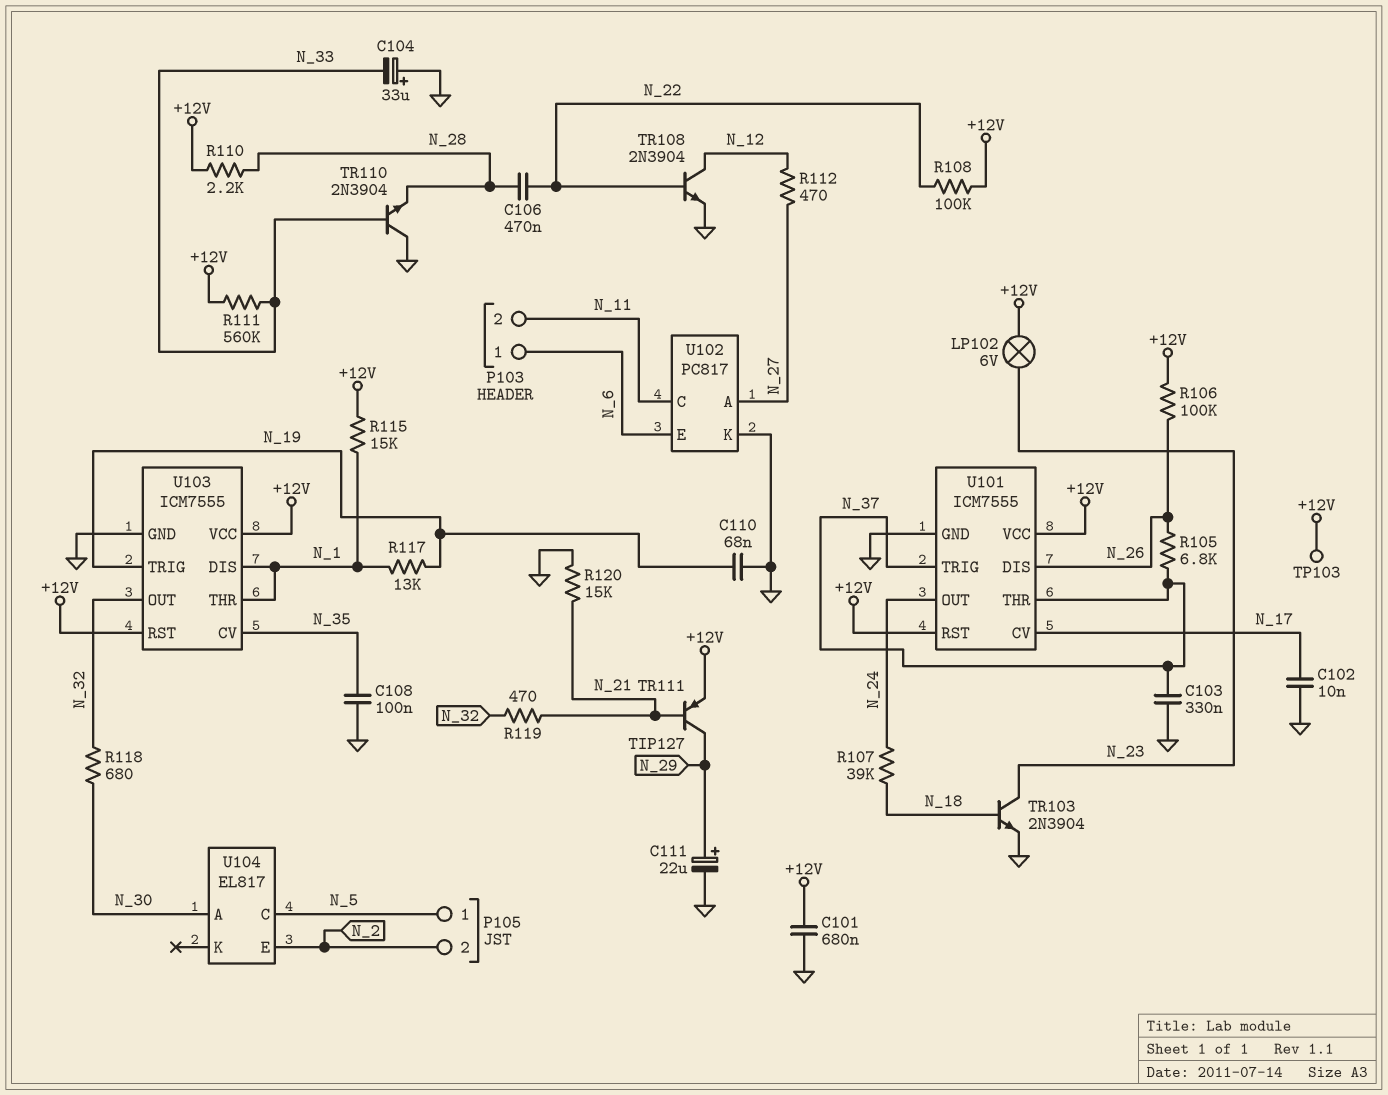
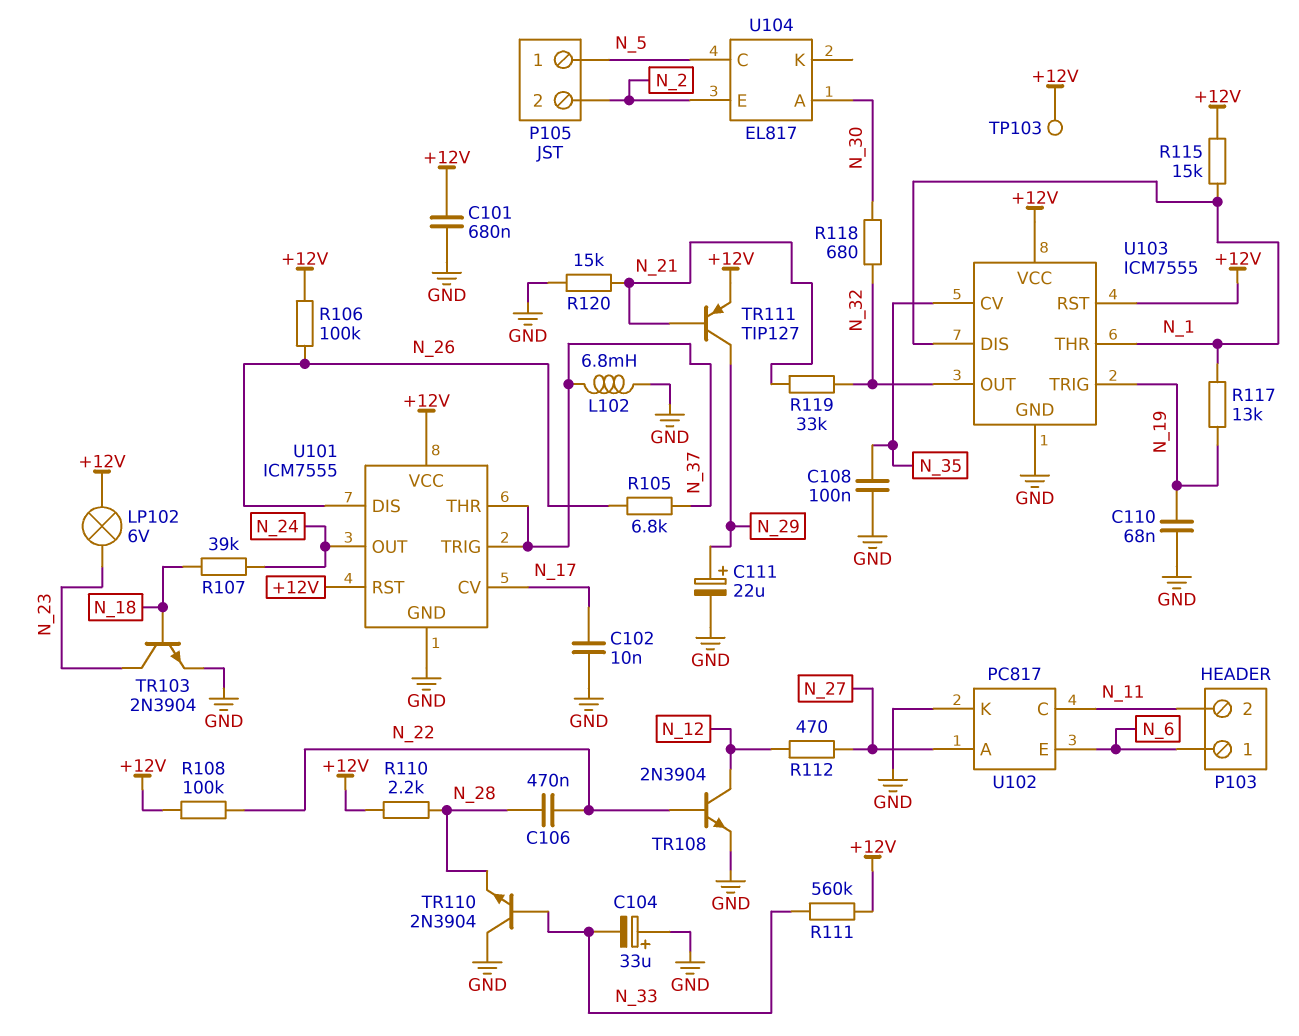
C103: 330nF (GND, N_37) -> none
L102: none -> 6.8mH (GND, N_37)
R119: 470 (N_21, N_32) -> 33k (N_21, N_32)

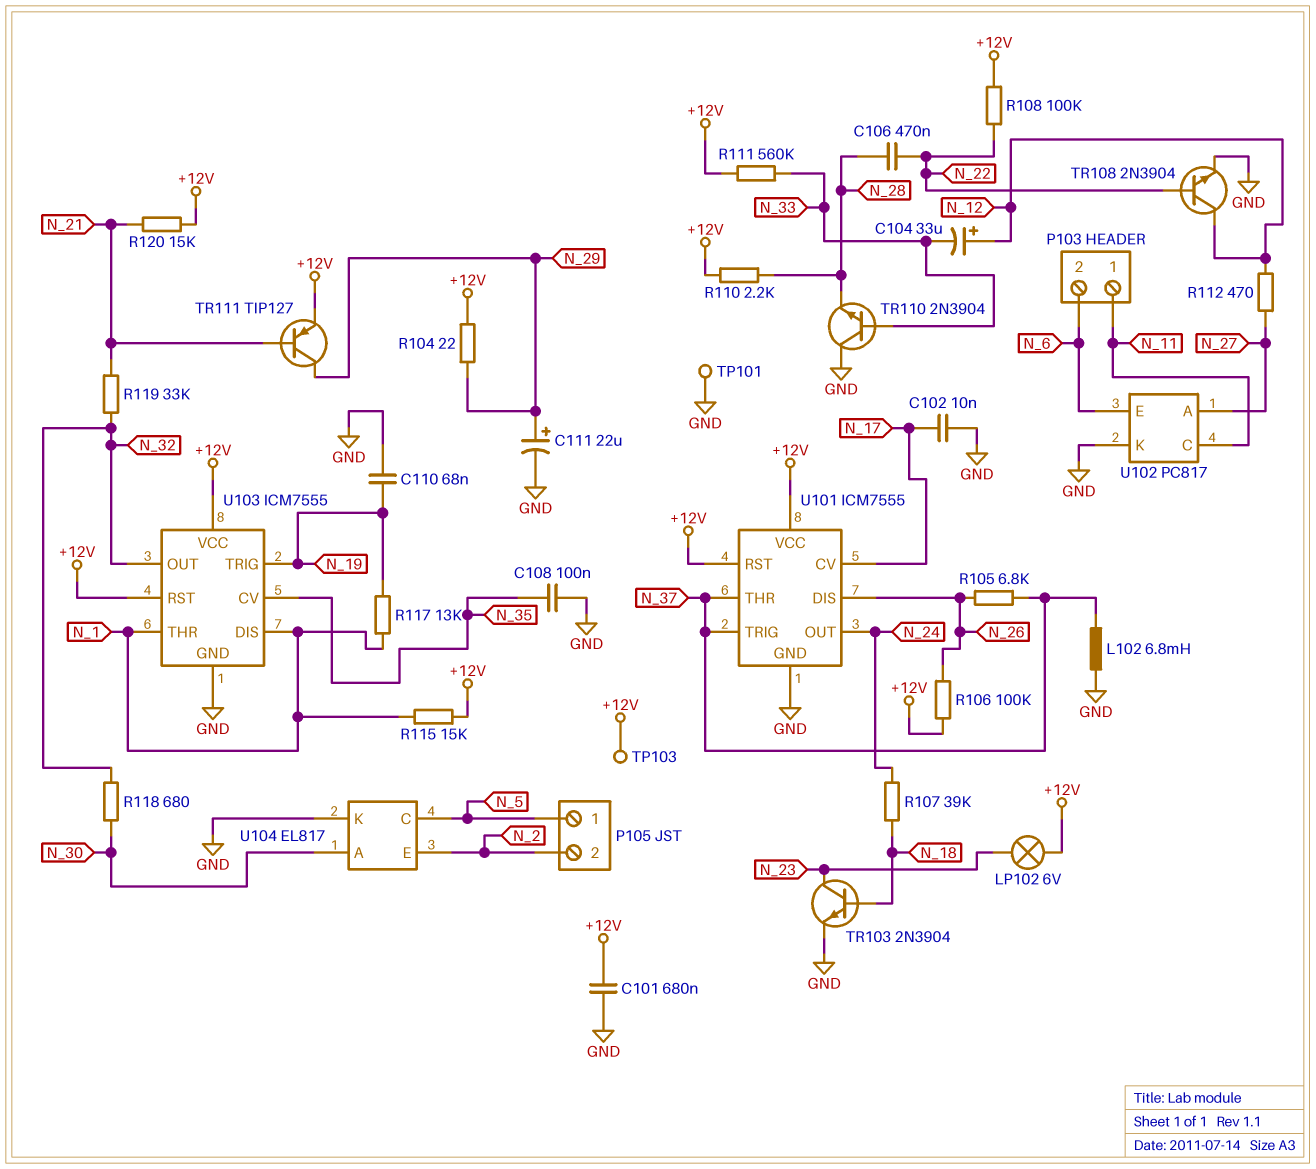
C104: 33uF (plus GND, minus N_33) -> 33uF (plus N_12, minus N_33)
P103 pin 1: N_6 -> N_11
P103 pin 2: N_11 -> N_6
R104: none -> 22 (+12V, N_29)
R120: 15k (GND, N_21) -> 15k (+12V, N_21)
TP101: none -> test point (GND)
U104 pin K: none -> GND

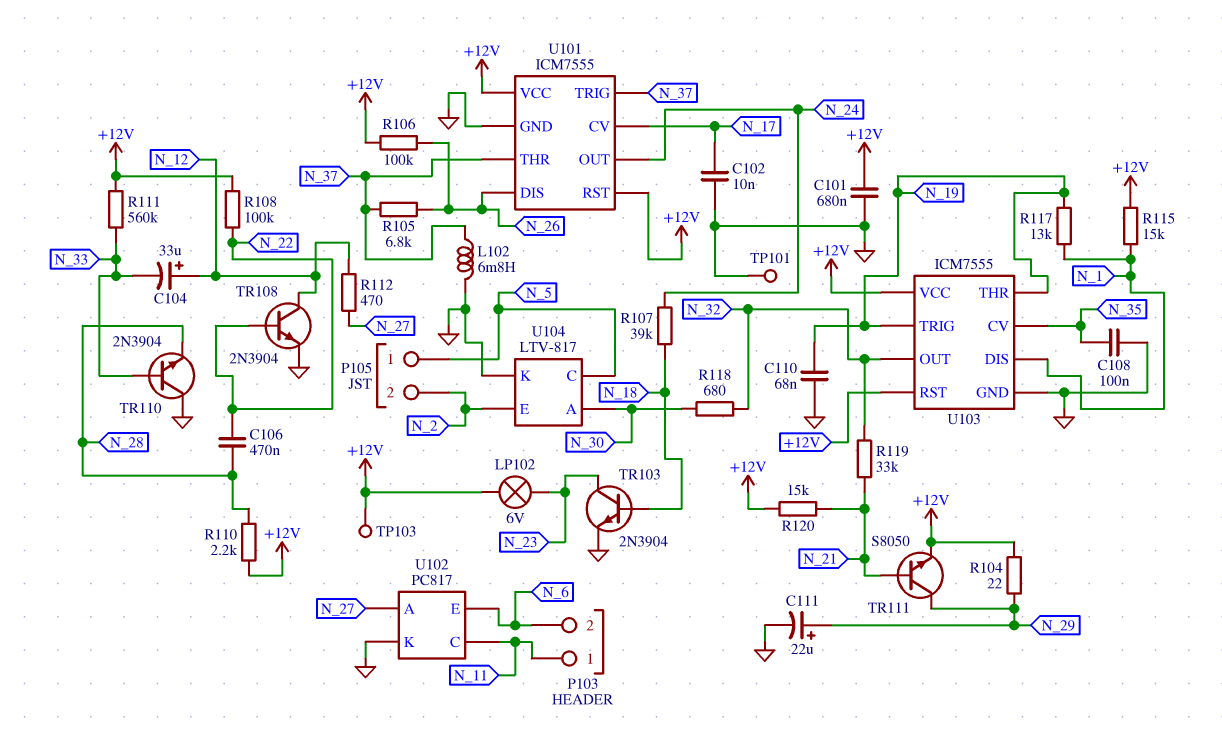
TR111: PNP TIP127 (B N_21, C N_29, E +12V) -> NPN S8050 (B N_21, C N_29, E +12V)
U103 pin THR: N_1 -> N_19
U104: EL817 -> LTV-817

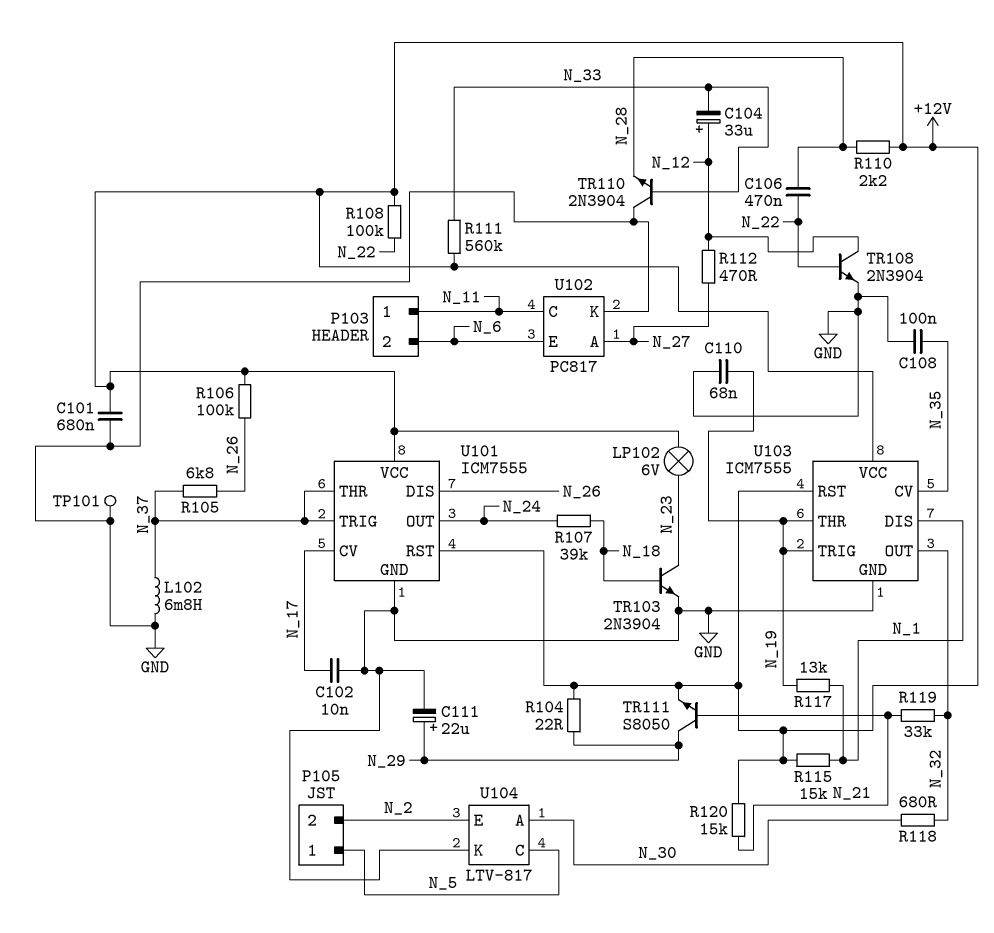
TP103: test point (+12V) -> none

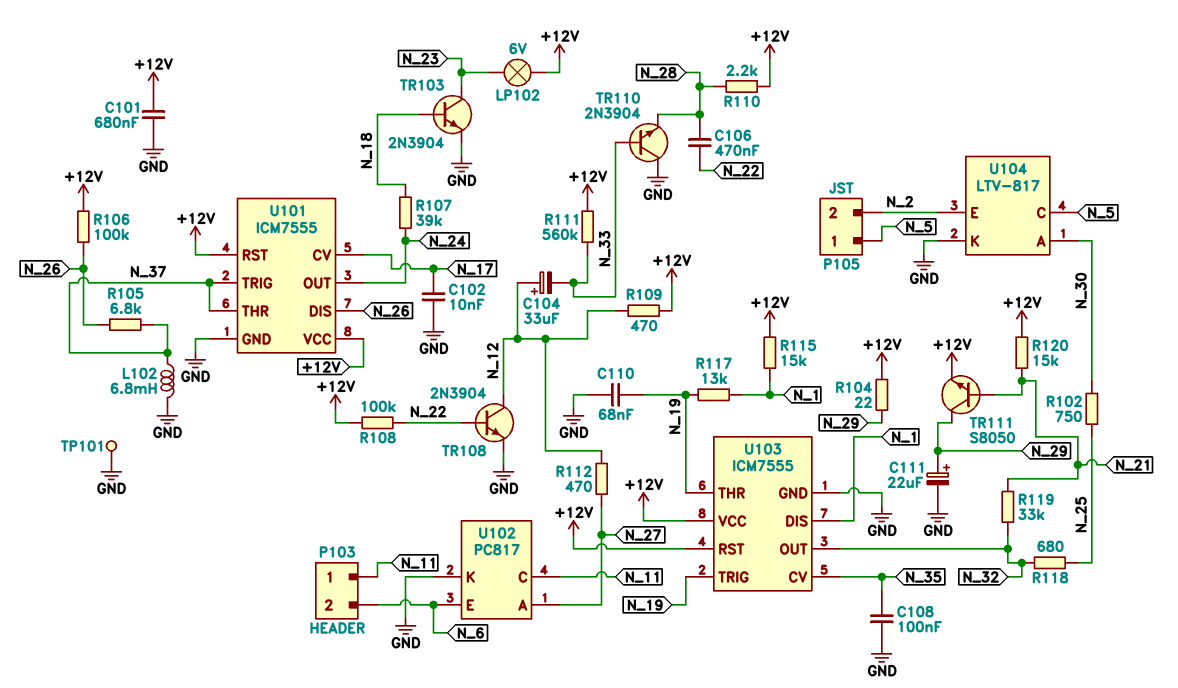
R102: none -> 750 (N_25, N_30)
R109: none -> 470 (+12V, N_12)
R118: 680 (N_30, N_32) -> 680 (N_25, N_32)

